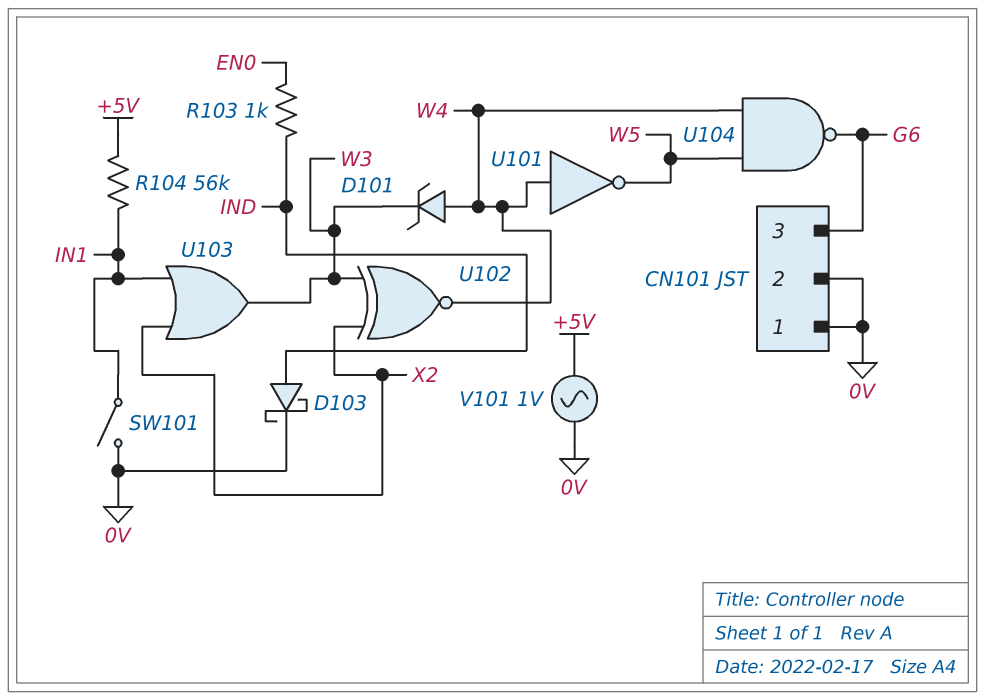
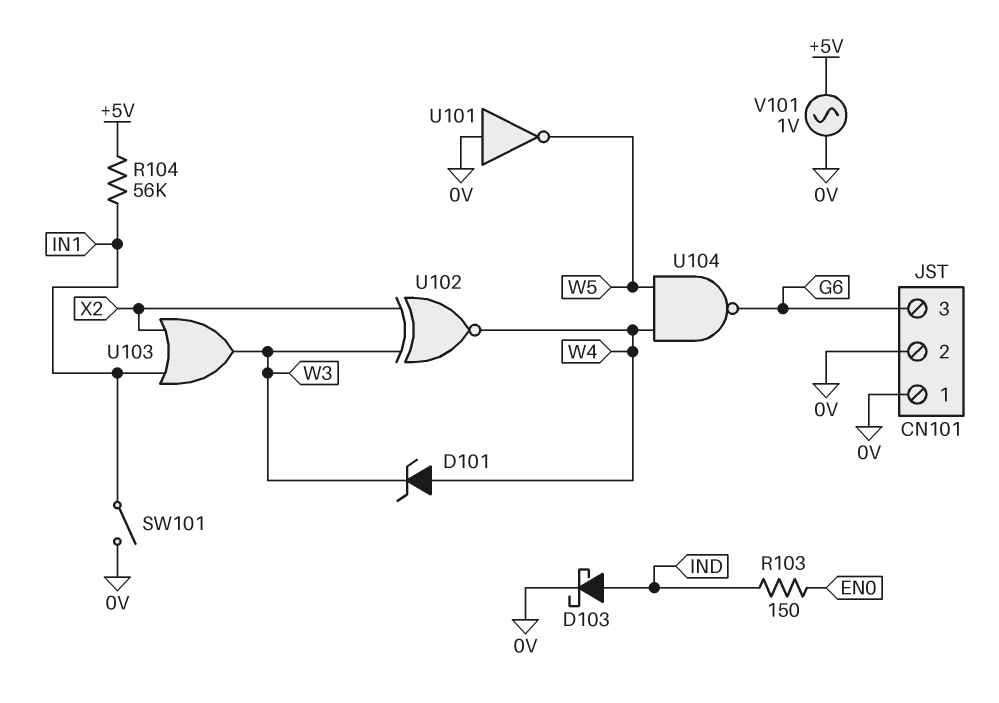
R103: 1k (EN0, IND) -> 150 (EN0, IND)
U101: NOT (in W4, out W5) -> NOT (in 0V, out W5)

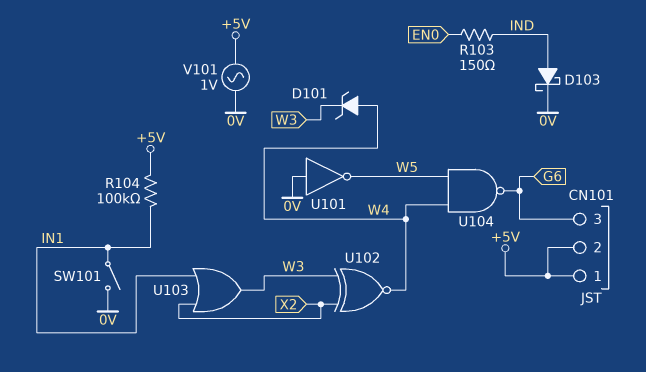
CN101 pin 1: 0V -> +5V
CN101 pin 2: 0V -> +5V
R104: 56k (+5V, IN1) -> 100k (+5V, IN1)

